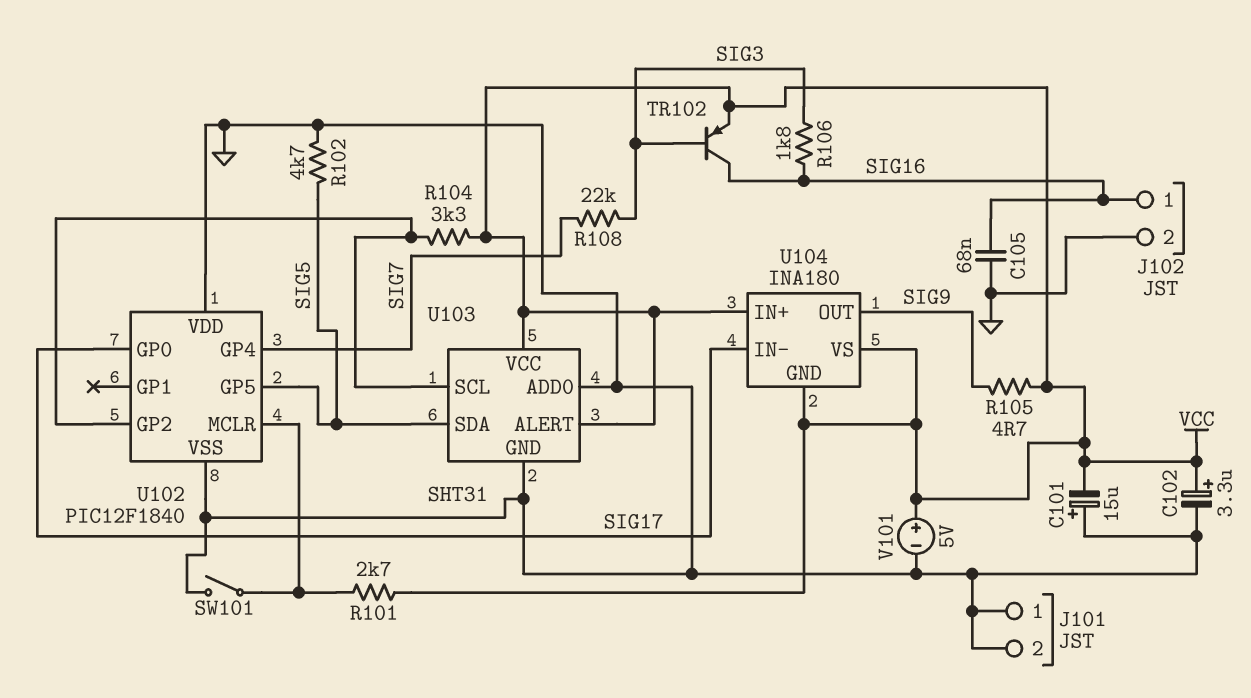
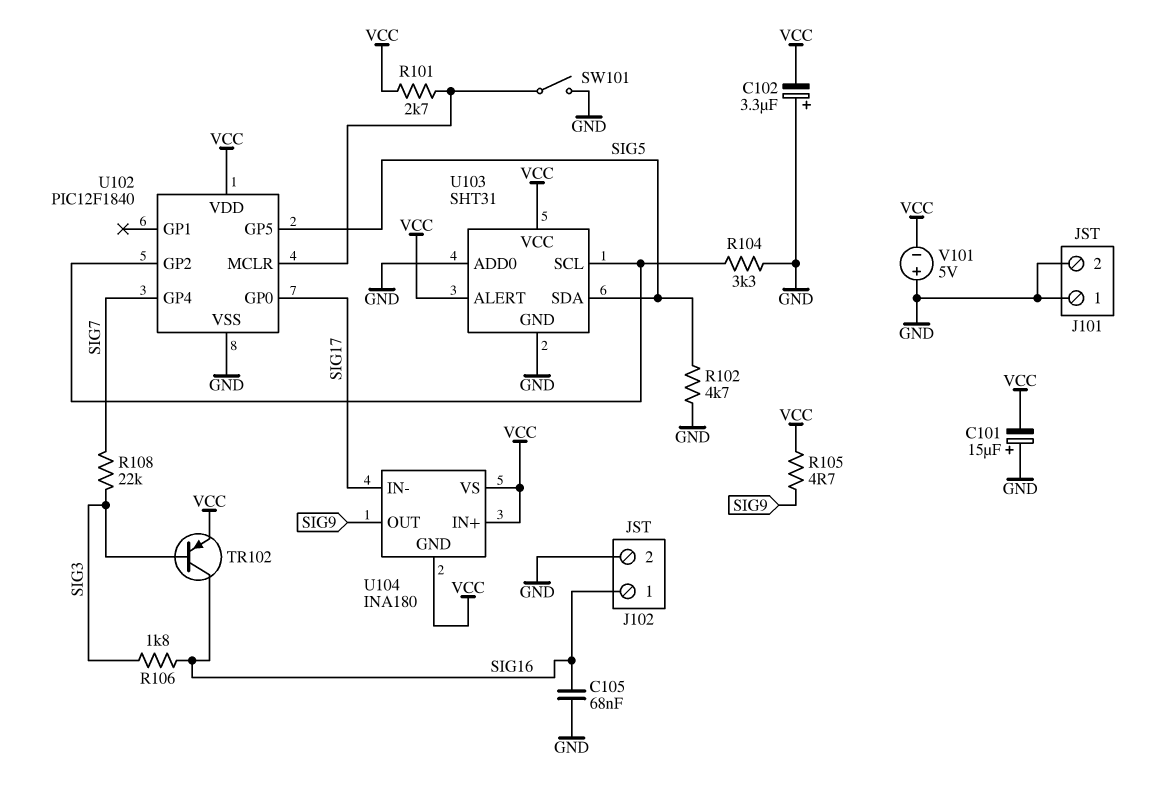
C102: 3.3uF (plus VCC, minus GND) -> 3.3uF (plus GND, minus VCC)
R104: 3.3k (U102/GP2, VCC) -> 3.3k (GND, U102/GP2)
U102 pin VDD: GND -> VCC
V101: 5V (plus VCC, minus GND) -> 5V (plus GND, minus VCC)

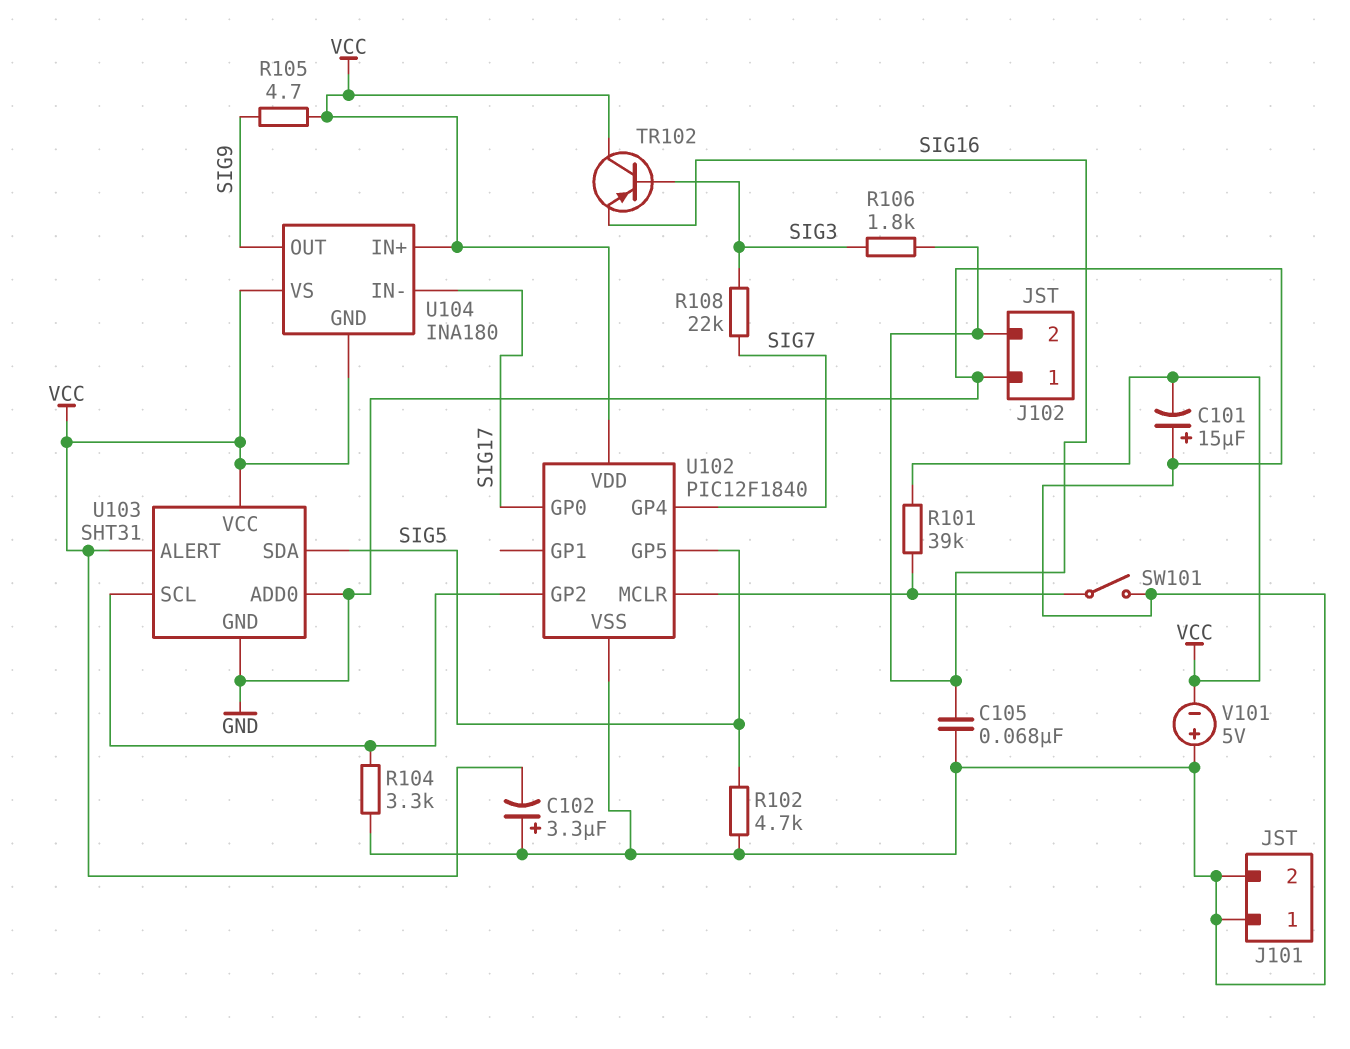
J102 pin 1: SIG16 -> GND
J102 pin 2: GND -> SIG16
R101: 2.7k (U102/MCLR, VCC) -> 39k (U102/MCLR, VCC)
TR102: PNP (B SIG3, C SIG16, E VCC) -> PNP (B SIG3, C VCC, E SIG16)

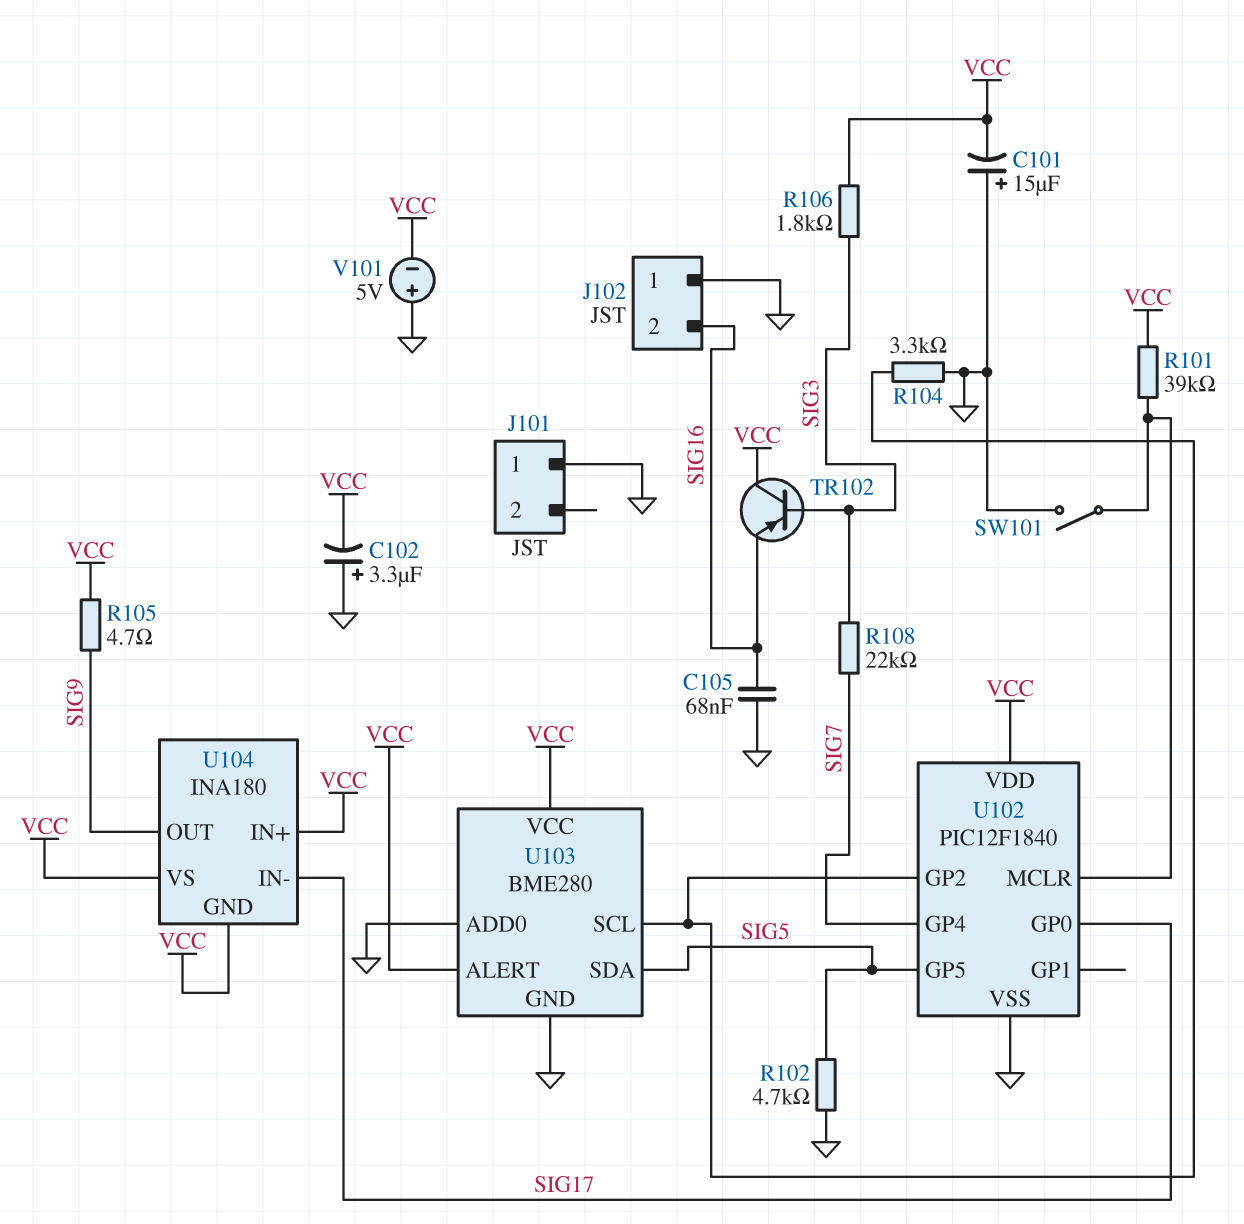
J101 pin 2: GND -> none
R106: 1.8k (SIG3, SIG16) -> 1.8k (SIG3, VCC)
U103: SHT31 -> BME280

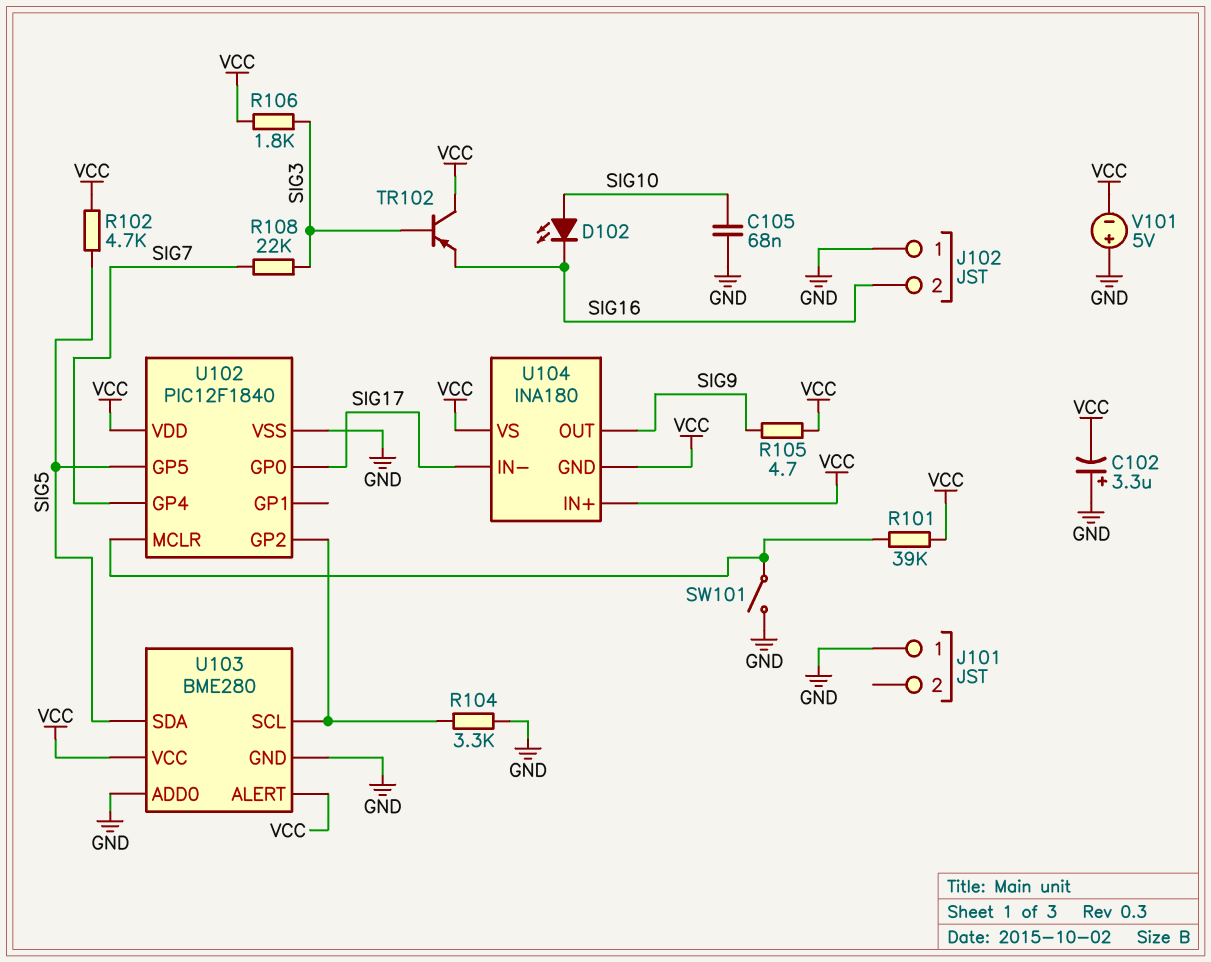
C101: 15uF (plus GND, minus VCC) -> none
C105: 68nF (GND, SIG16) -> 68nF (GND, SIG10)
D102: none -> LED (A SIG10, K SIG16)
R102: 4.7k (GND, SIG5) -> 4.7k (SIG5, VCC)

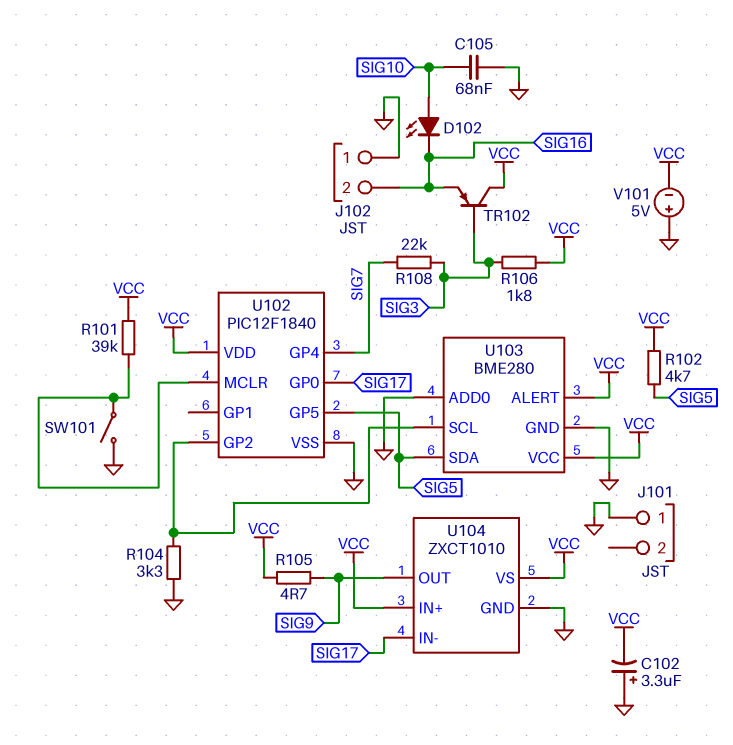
U104: INA180 -> ZXCT1010
U104 pin GND: VCC -> GND

